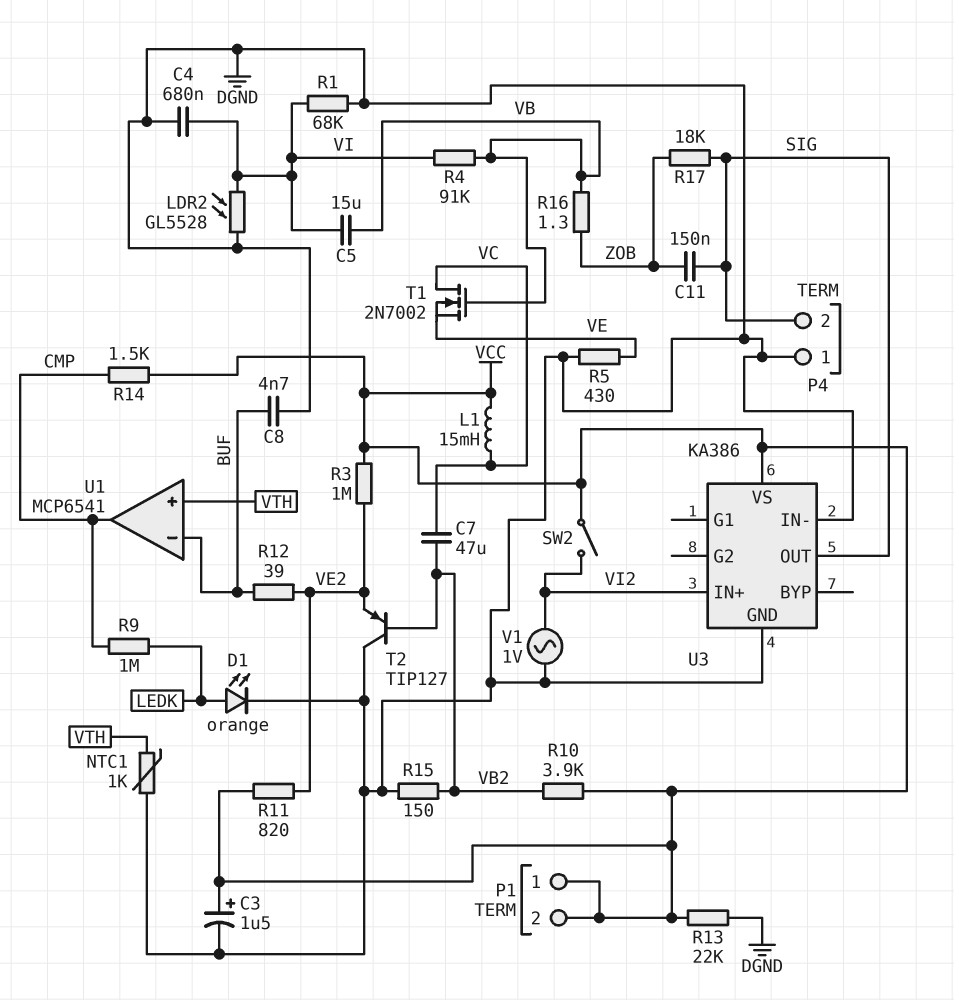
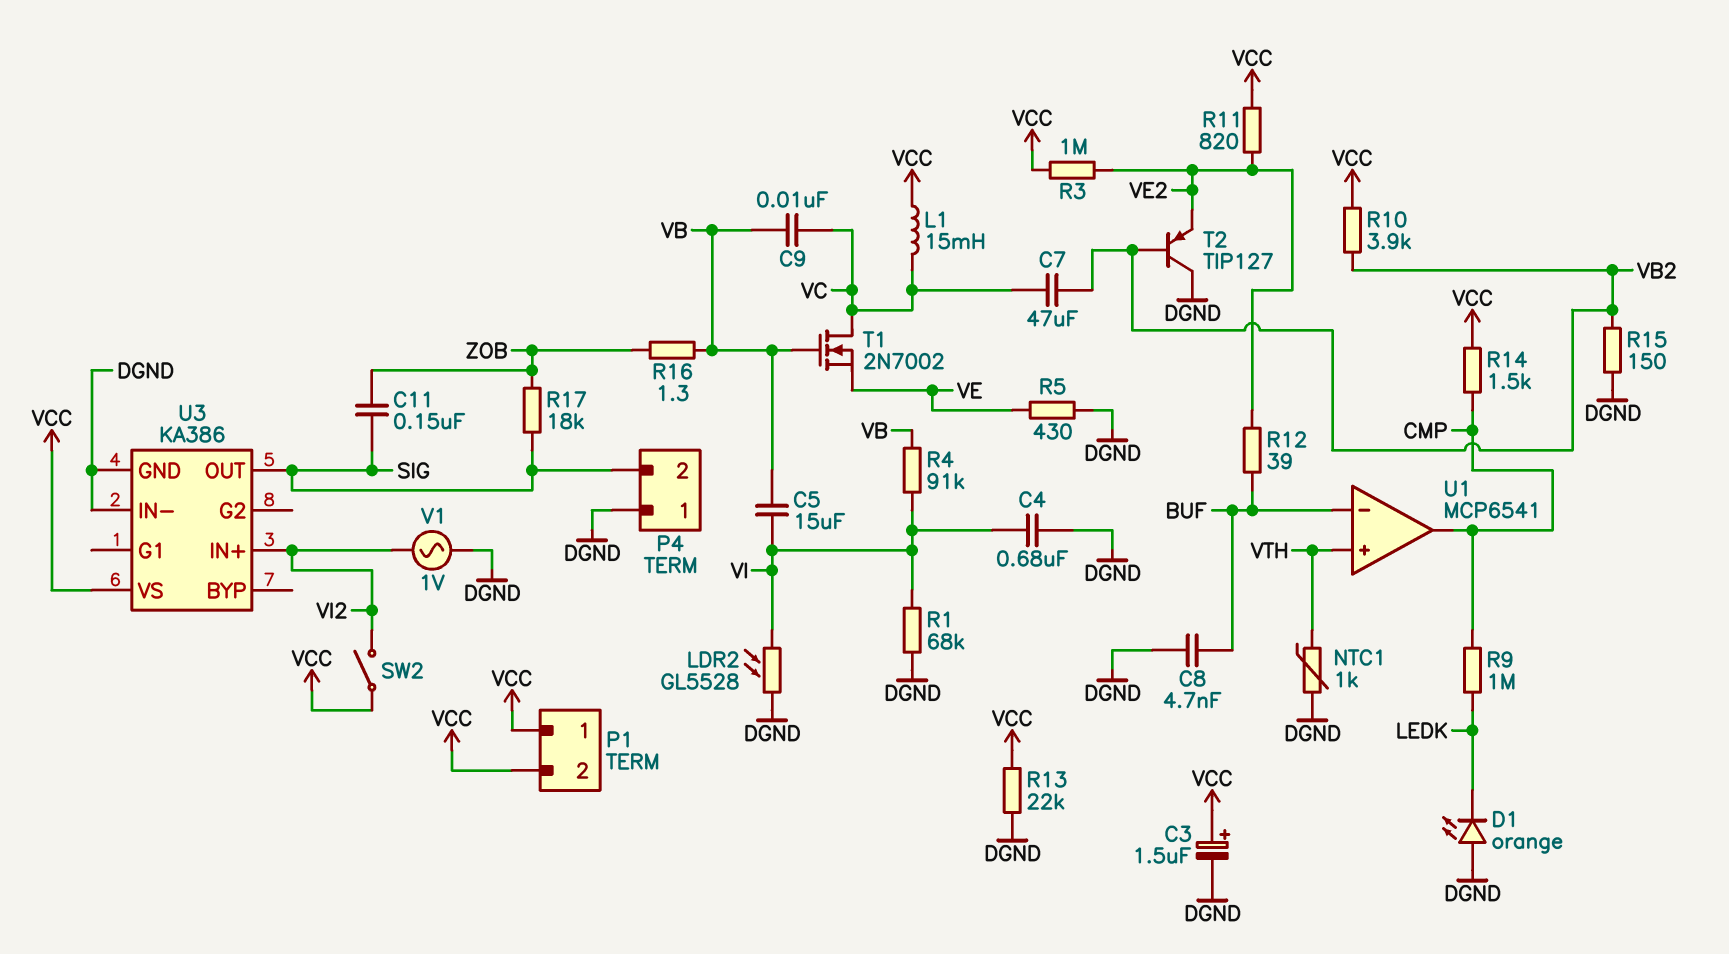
C9: none -> 10nF (VB, VC)
D1: LED orange (A LEDK, K DGND) -> LED orange (A DGND, K LEDK)

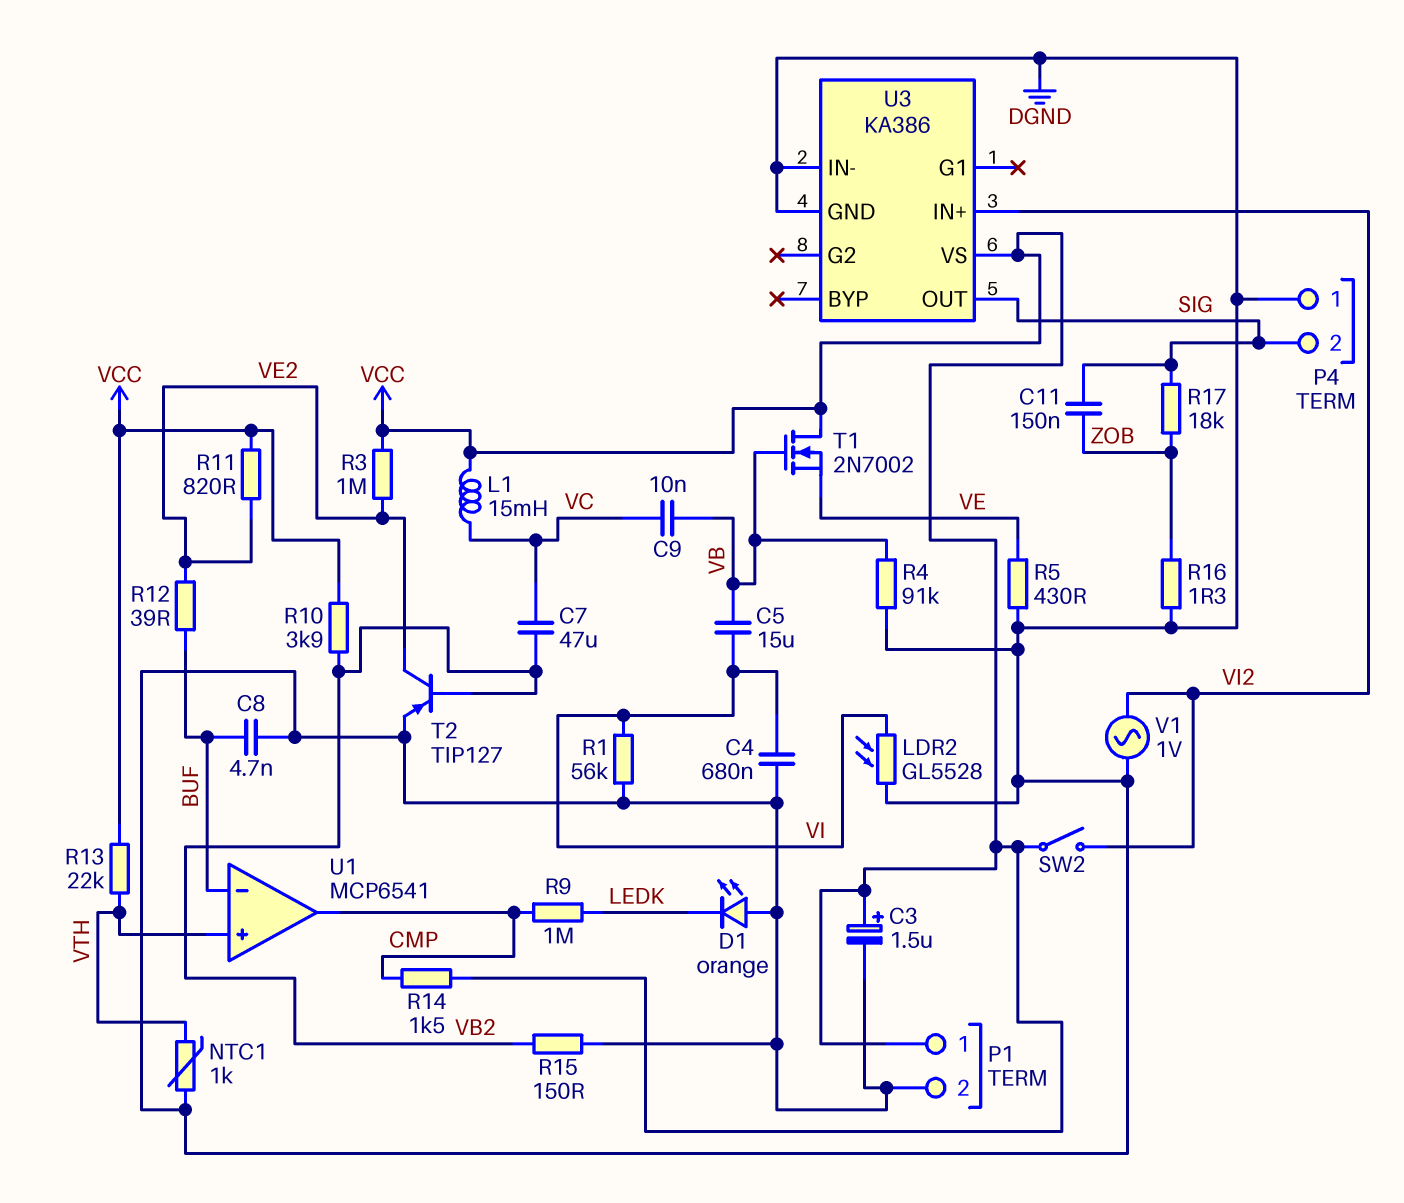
P1 pin 2: VCC -> DGND
R1: 68k (DGND, VI) -> 56k (DGND, VI)
R4: 91k (VB, VI) -> 91k (DGND, VB)
R13: 22k (DGND, VCC) -> 22k (VCC, VTH)
R16: 1.3 (VB, ZOB) -> 1.3 (DGND, ZOB)
T1: NMOS 2N7002 (G VB, D VC, S VE) -> NMOS 2N7002 (G VB, D VCC, S VE)
T2: PNP TIP127 (B VB2, C DGND, E VE2) -> PNP TIP127 (B VB2, C VE2, E DGND)

